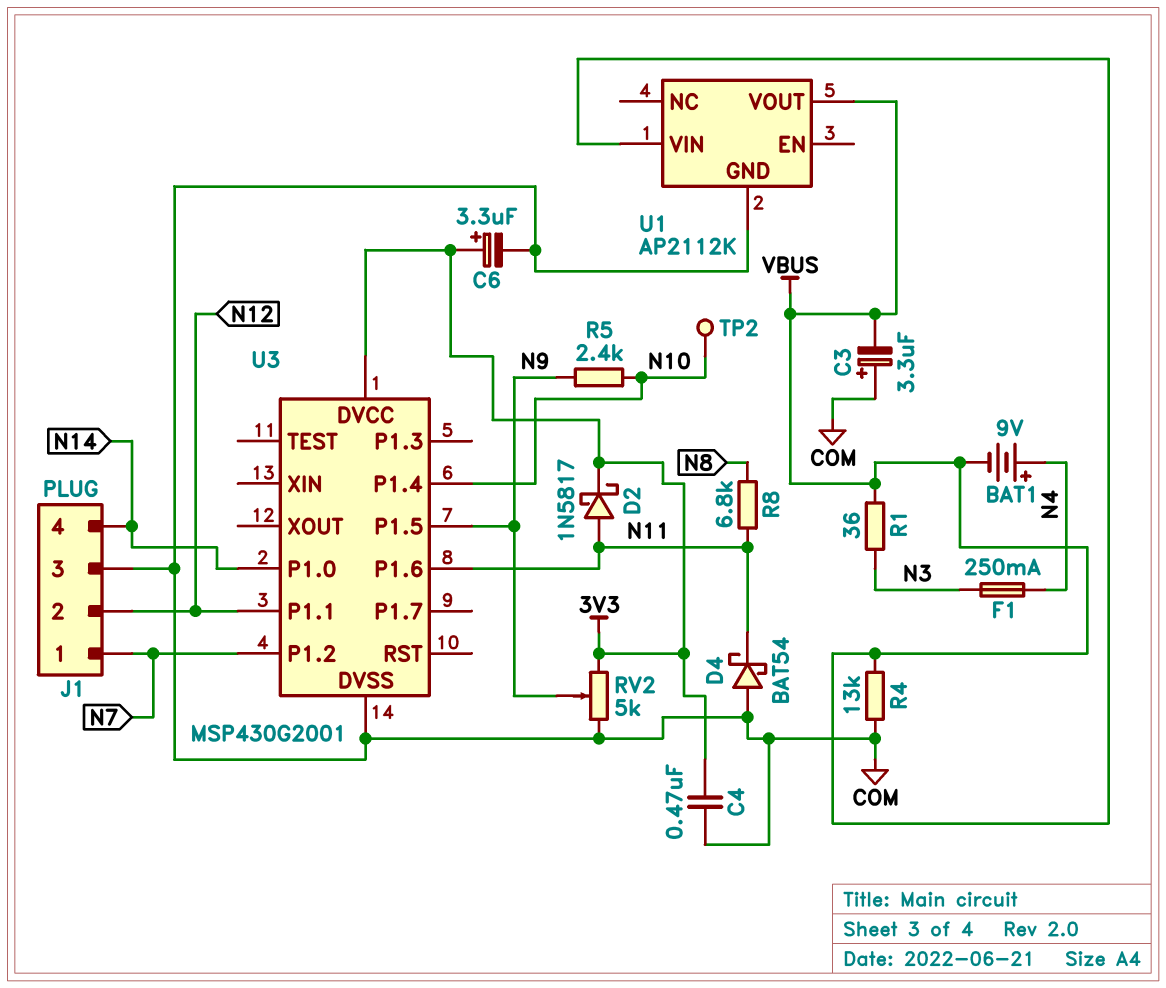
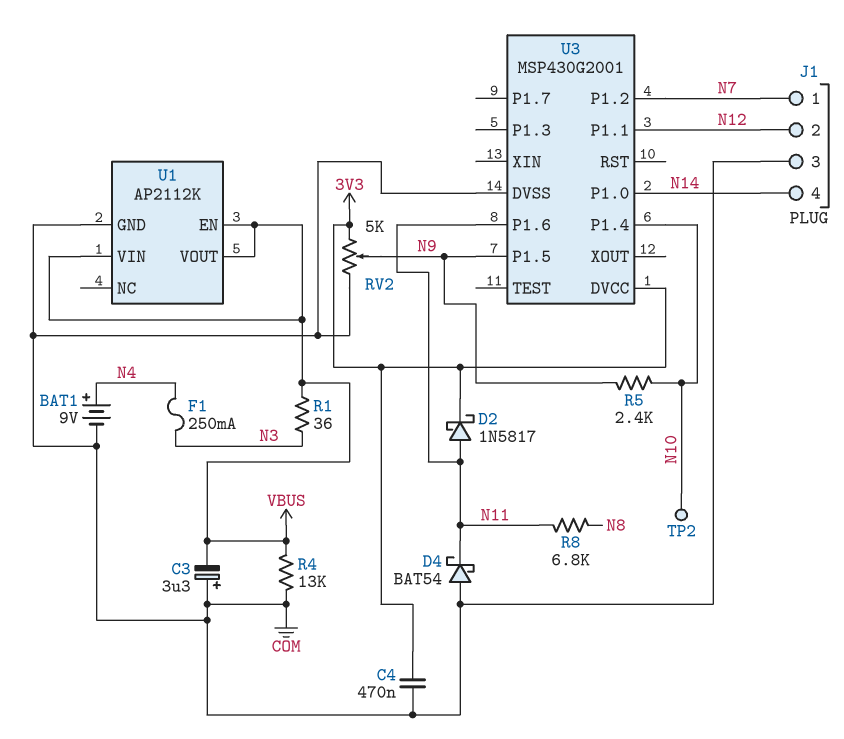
BAT1: 9V (plus N4, minus VBUS) -> 9V (plus N4, minus COM)
C6: 3.3uF (plus 3V3, minus COM) -> none
U1 pin EN: none -> VBUS

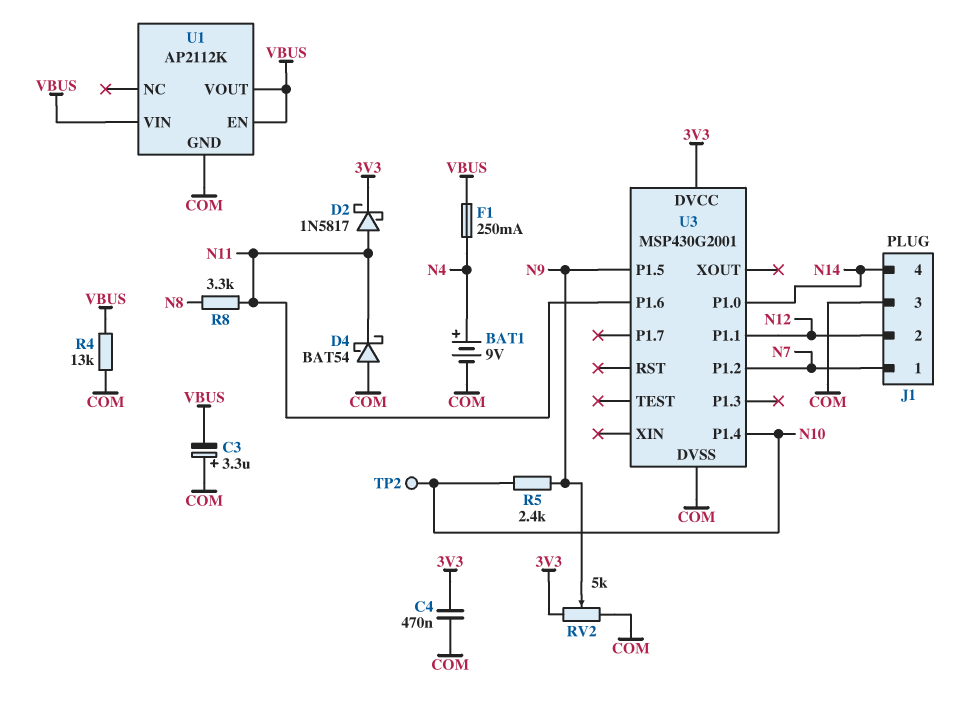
F1: 250mA (N3, N4) -> 250mA (N4, VBUS)
R1: 36 (N3, VBUS) -> none
R8: 6.8k (N8, N11) -> 3.3k (N8, N11)

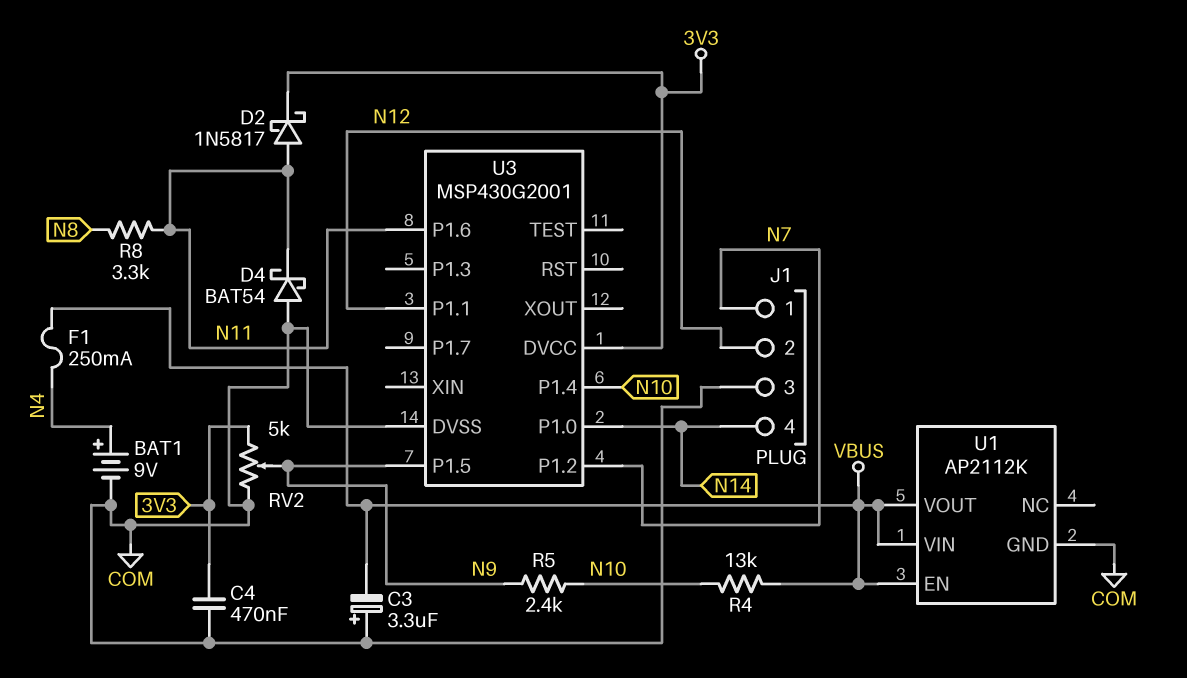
R4: 13k (COM, VBUS) -> 13k (N10, VBUS)
TP2: test point (N10) -> none

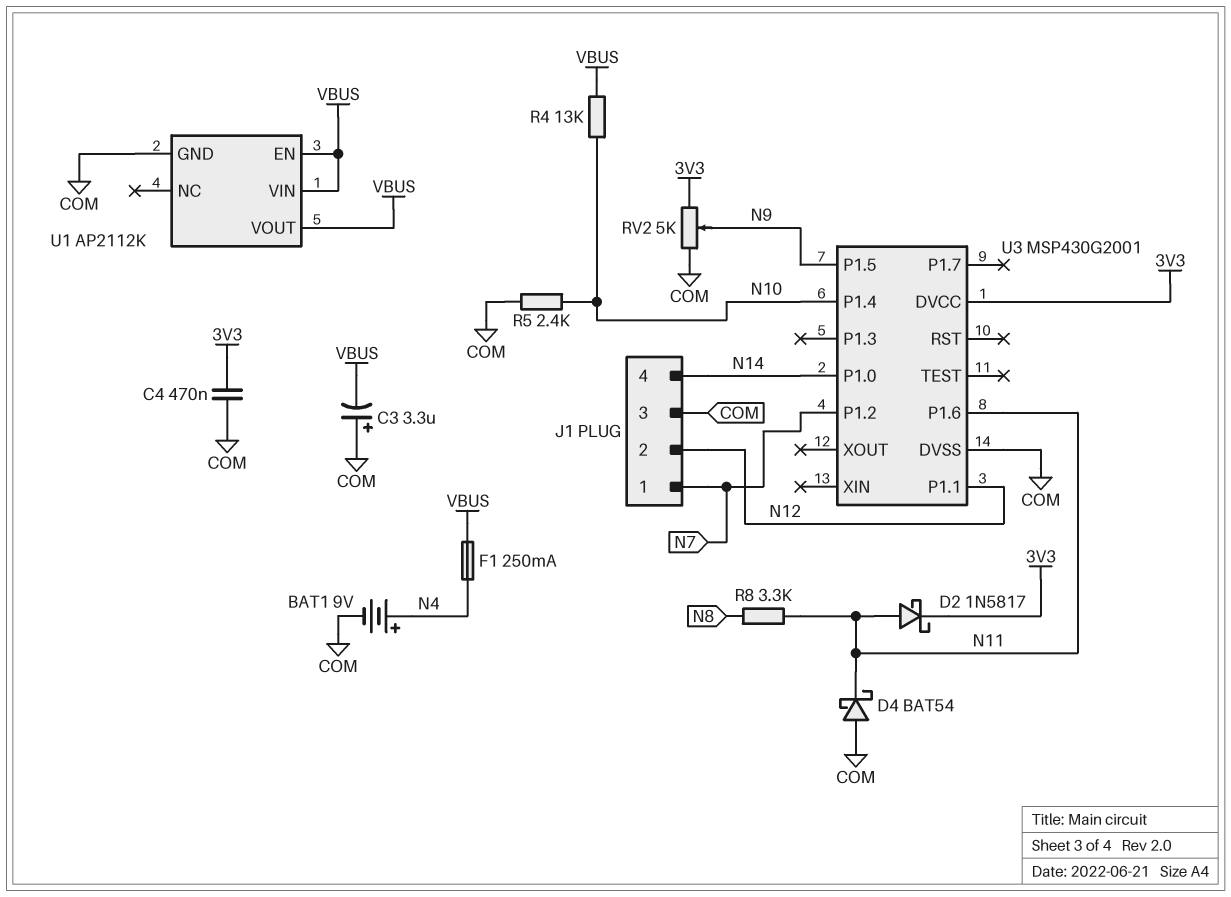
R5: 2.4k (N9, N10) -> 2.4k (COM, N10)

